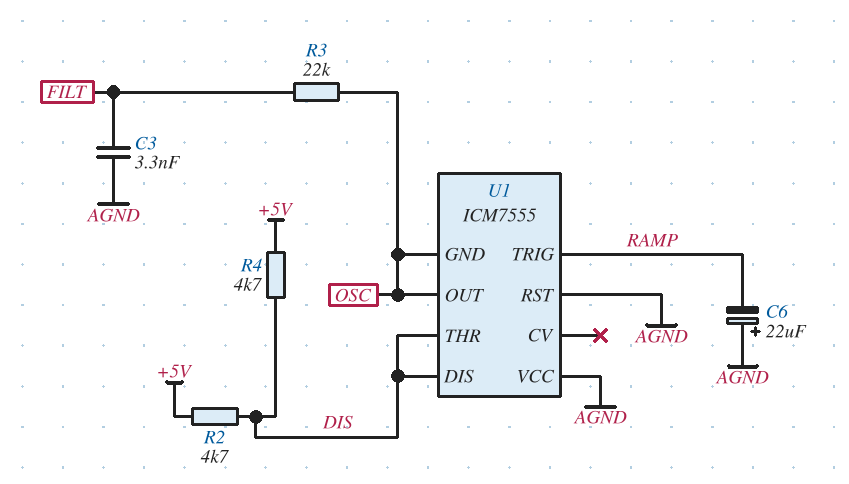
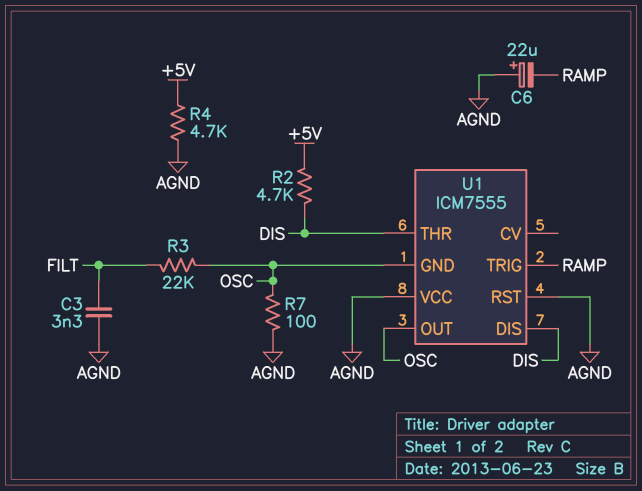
R4: 4.7k (+5V, DIS) -> 4.7k (+5V, AGND)
R7: none -> 100 (AGND, OSC)

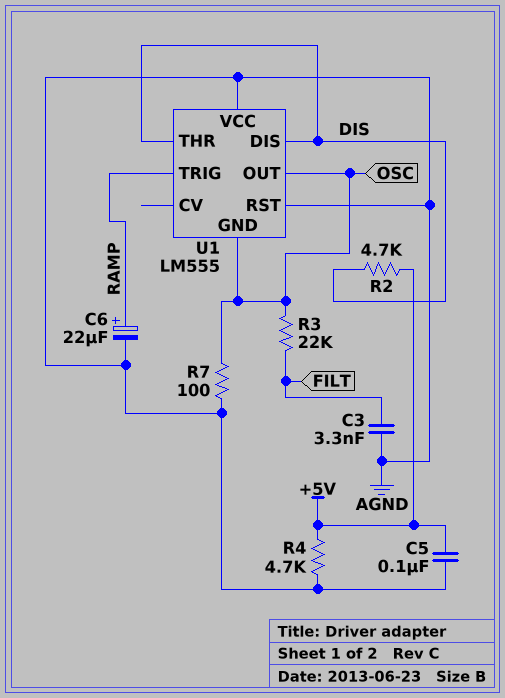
C5: none -> 100nF (+5V, AGND)
C6: 22uF (plus AGND, minus RAMP) -> 22uF (plus RAMP, minus AGND)
U1: ICM7555 -> LM555

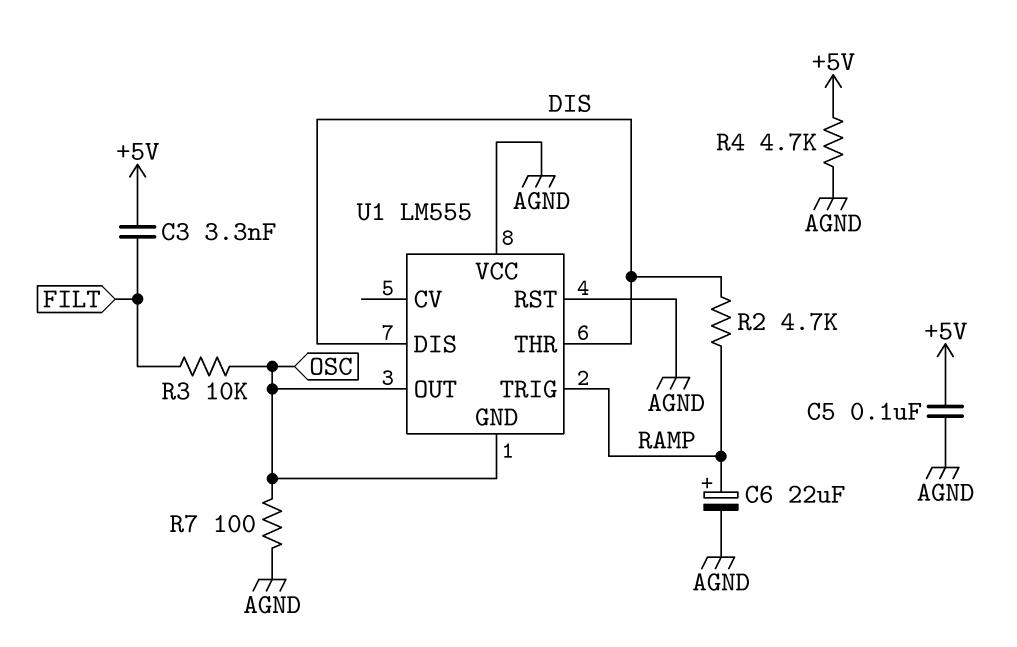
C3: 3.3nF (AGND, FILT) -> 3.3nF (+5V, FILT)
R2: 4.7k (+5V, DIS) -> 4.7k (DIS, RAMP)
R3: 22k (FILT, OSC) -> 10k (FILT, OSC)

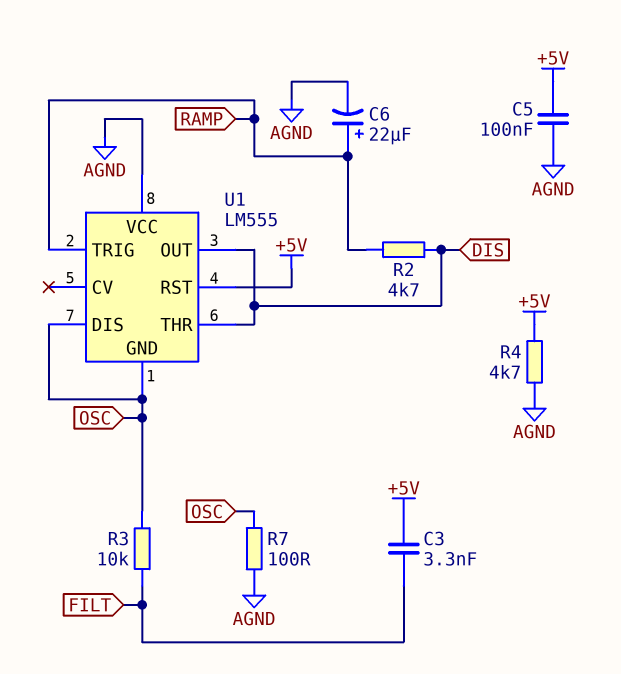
U1 pin DIS: DIS -> OSC
U1 pin OUT: OSC -> DIS
U1 pin RST: AGND -> +5V

